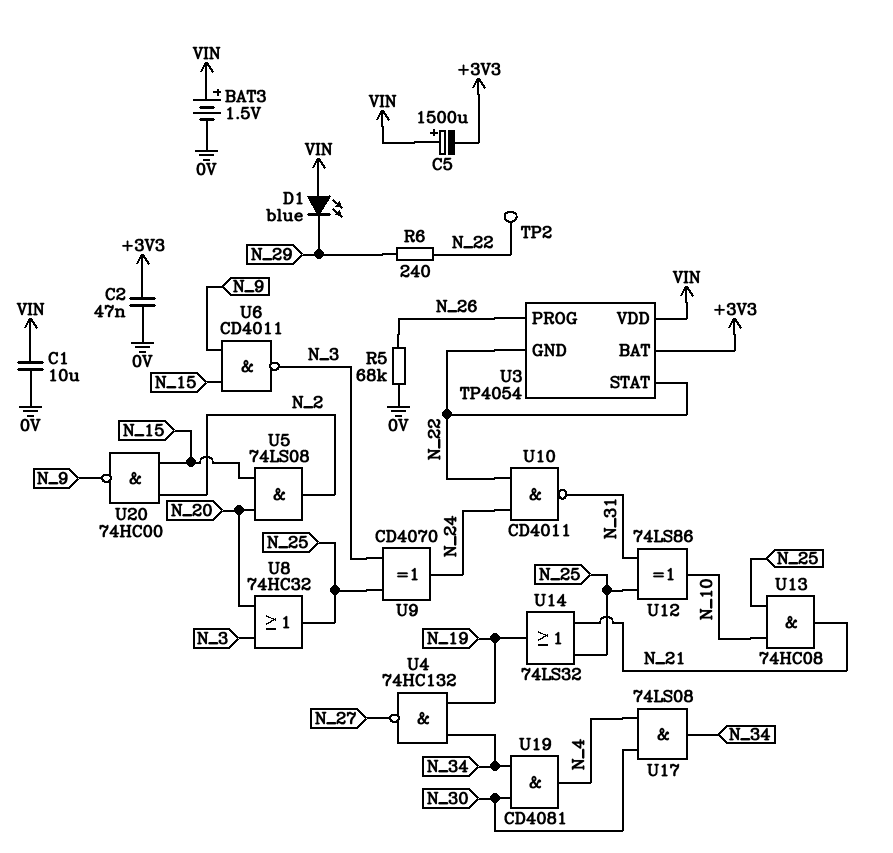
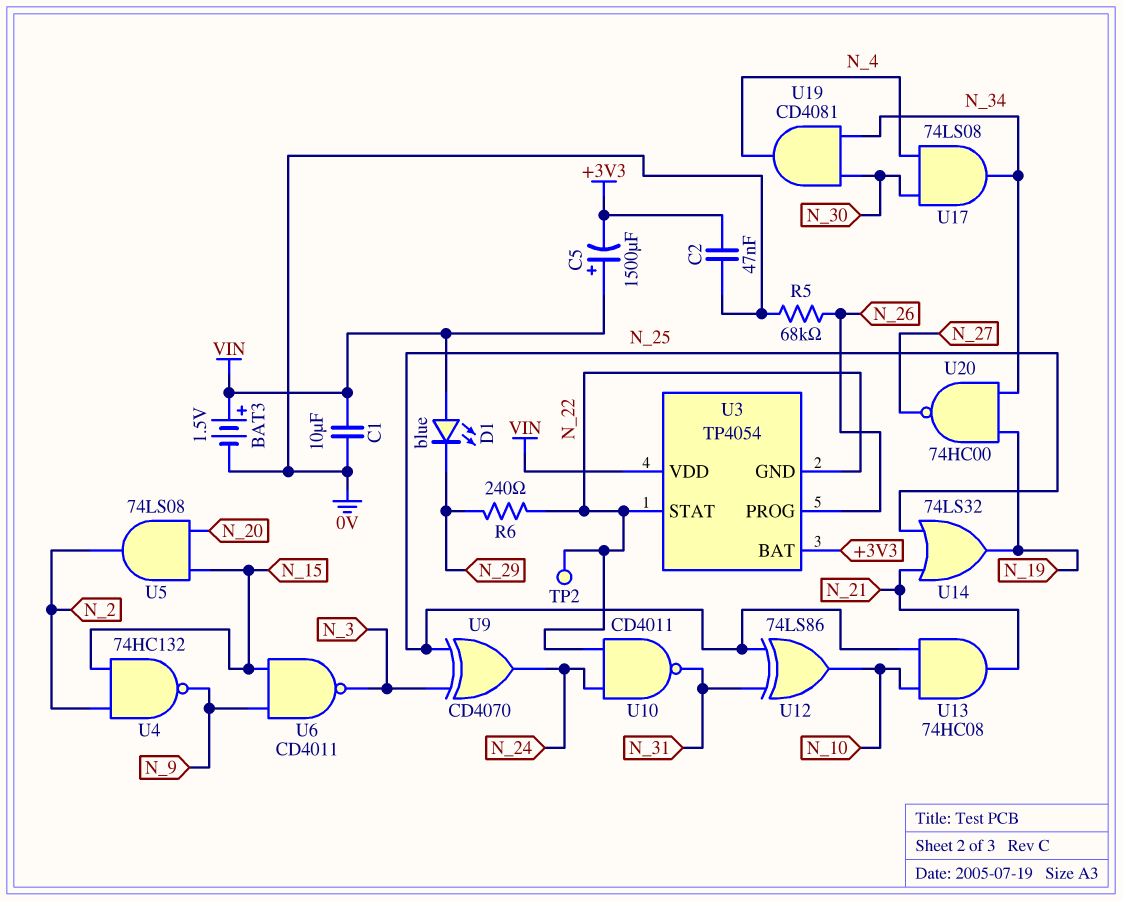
U4: NAND 74HC132 (in N_19, in N_34, out N_27) -> NAND 74HC132 (in N_2, in N_15, out N_9)
U8: OR 74HC32 (in N_3, in N_20, out N_25) -> none
U20: NAND 74HC00 (in N_2, in N_15, out N_9) -> NAND 74HC00 (in N_19, in N_34, out N_27)

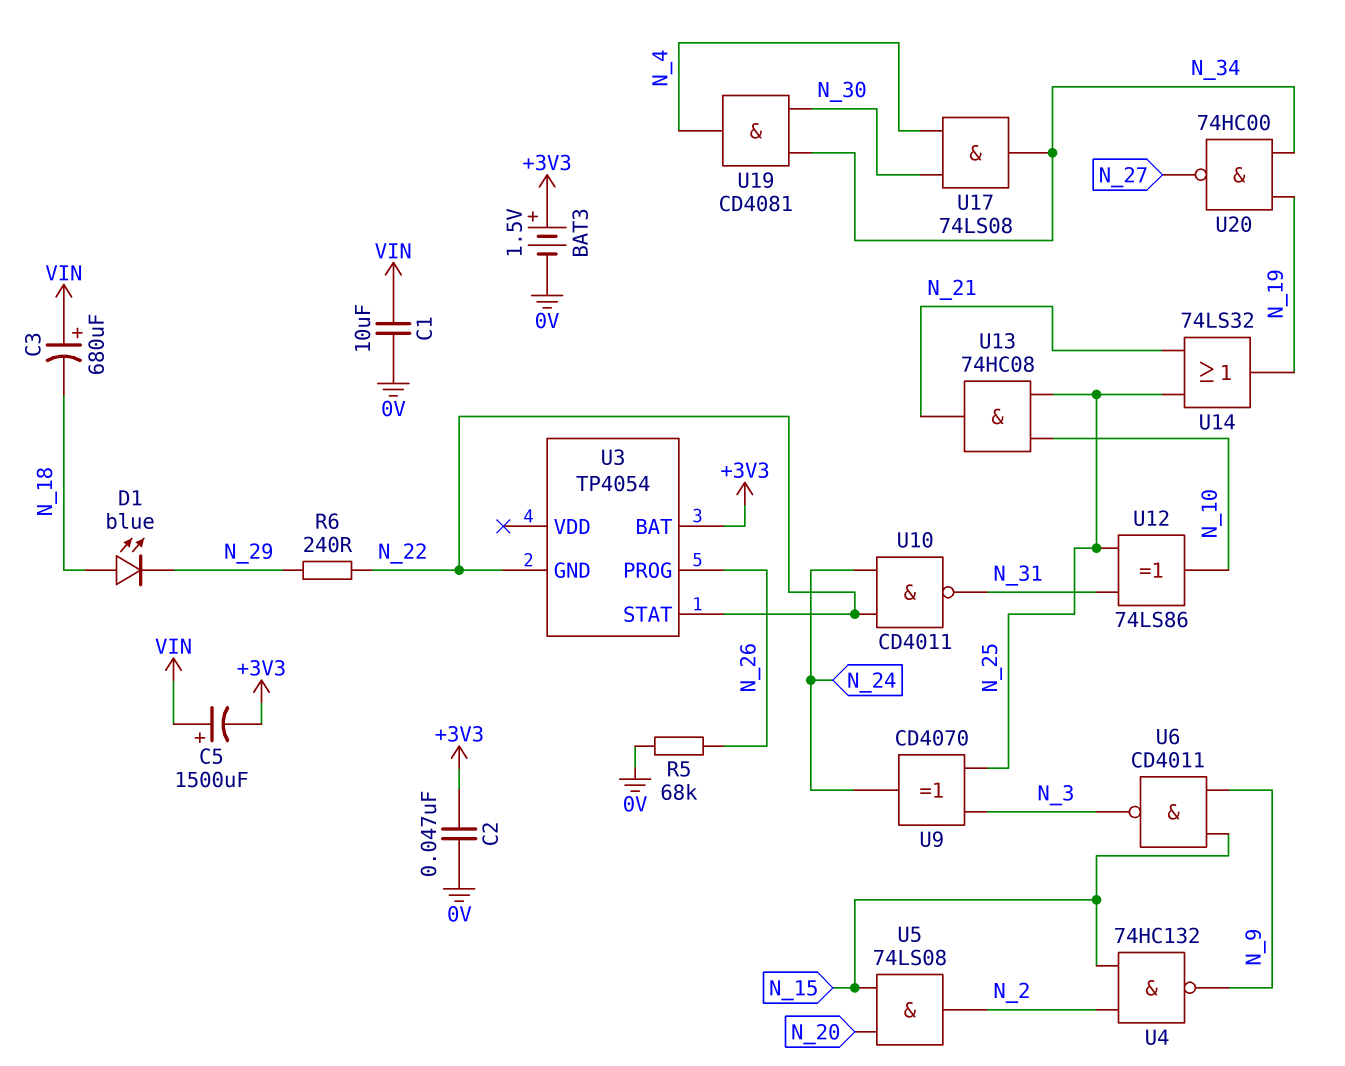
BAT3: 1.5V (plus VIN, minus 0V) -> 1.5V (plus +3V3, minus 0V)
C3: none -> 680uF (plus VIN, minus N_18)
D1: LED blue (A VIN, K N_29) -> LED blue (A N_18, K N_29)
TP2: test point (N_22) -> none
U3 pin VDD: VIN -> none

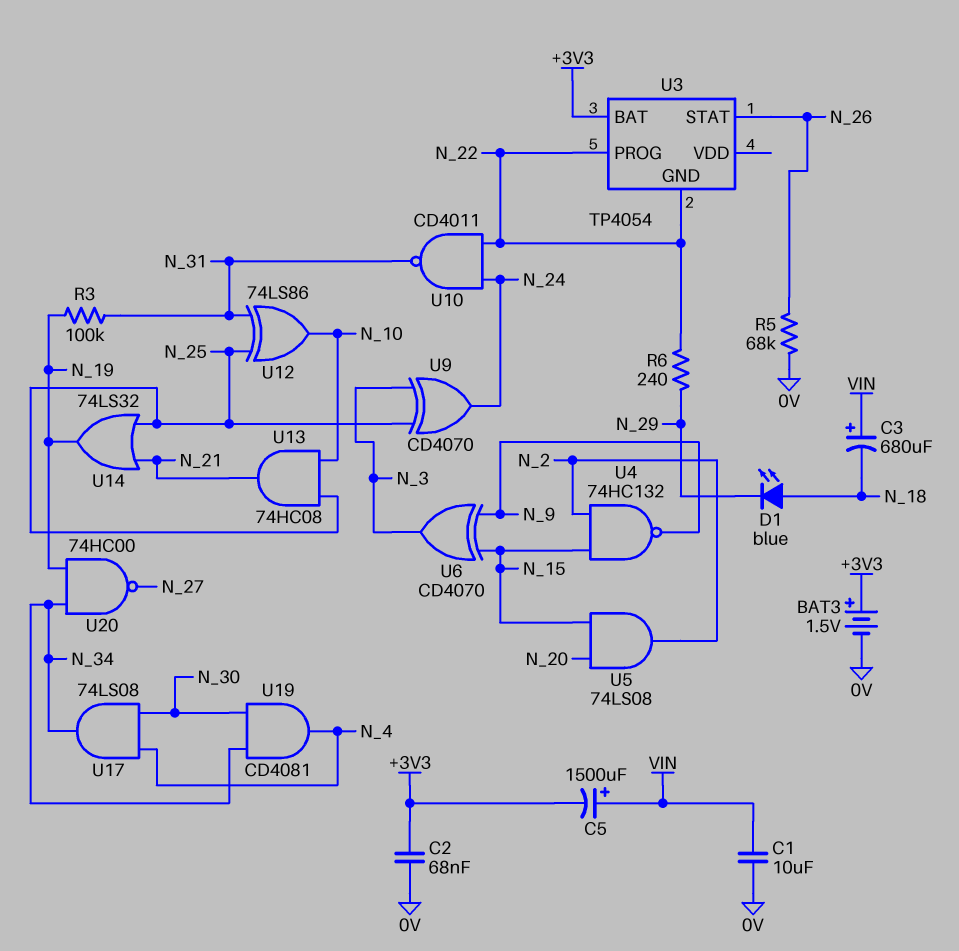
C2: 47nF (+3V3, 0V) -> 68nF (+3V3, 0V)
R3: none -> 100k (N_19, N_31)
U3 pin PROG: N_26 -> N_22
U3 pin STAT: N_22 -> N_26
U6: NAND CD4011 (in N_9, in N_15, out N_3) -> XOR CD4070 (in N_9, in N_15, out N_3)

